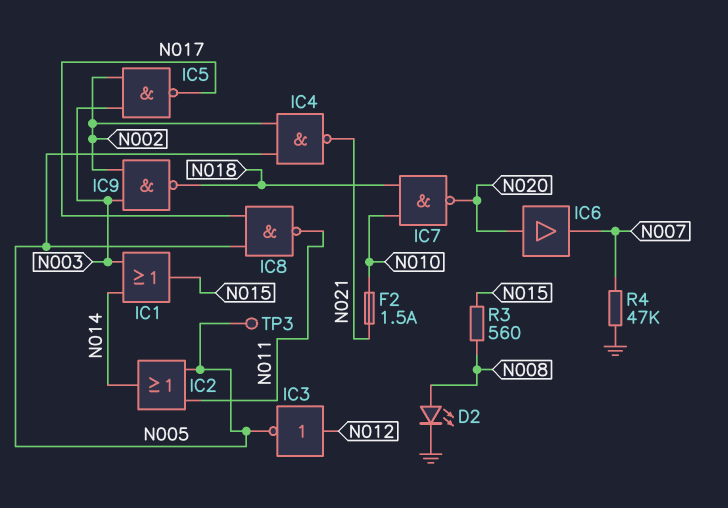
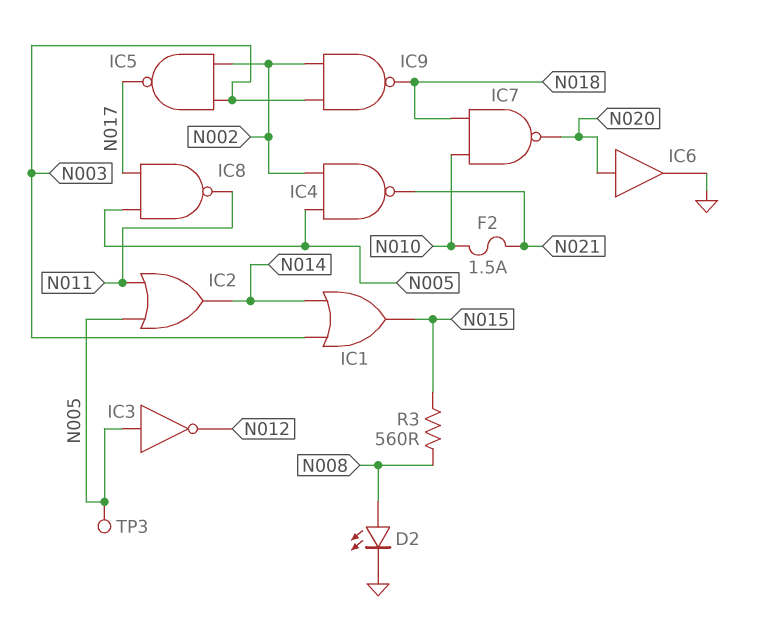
IC3: NOT (in N012, out N005) -> NOT (in N005, out N012)
IC6: buffer (in N020, out N007) -> buffer (in N020, out GND)
R4: 47k (GND, N007) -> none

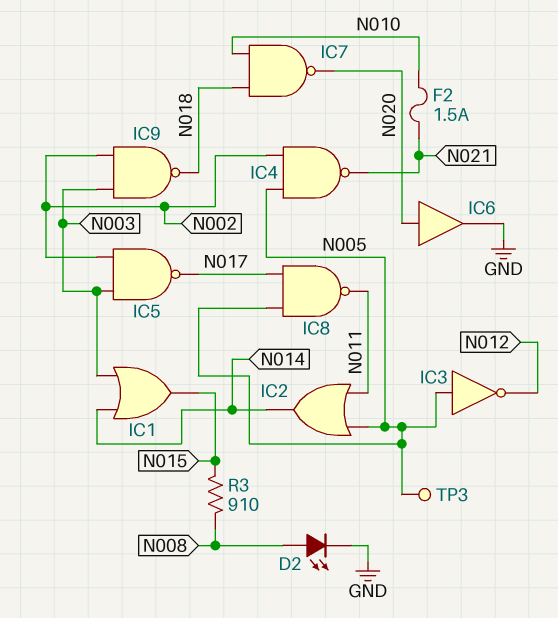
R3: 560 (N008, N015) -> 910 (N008, N015)

